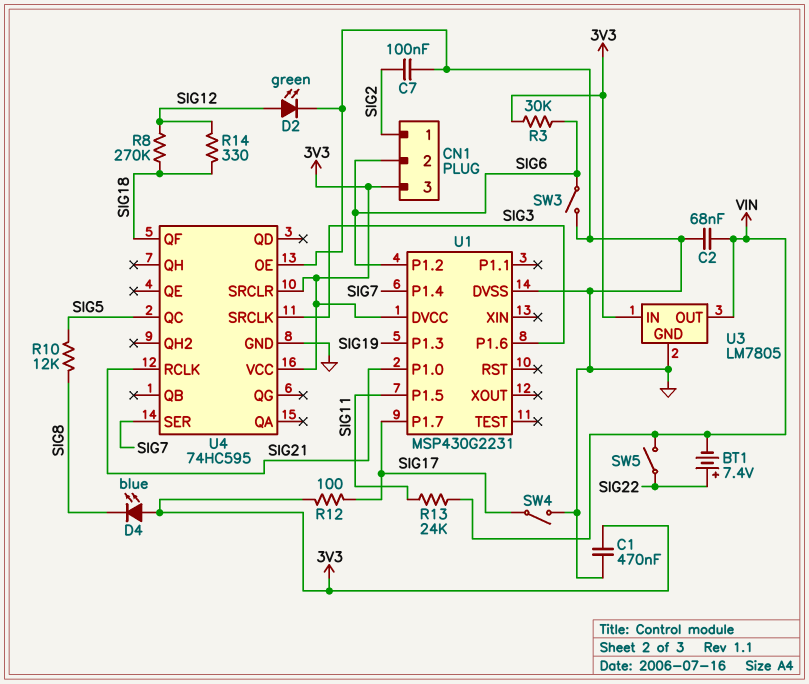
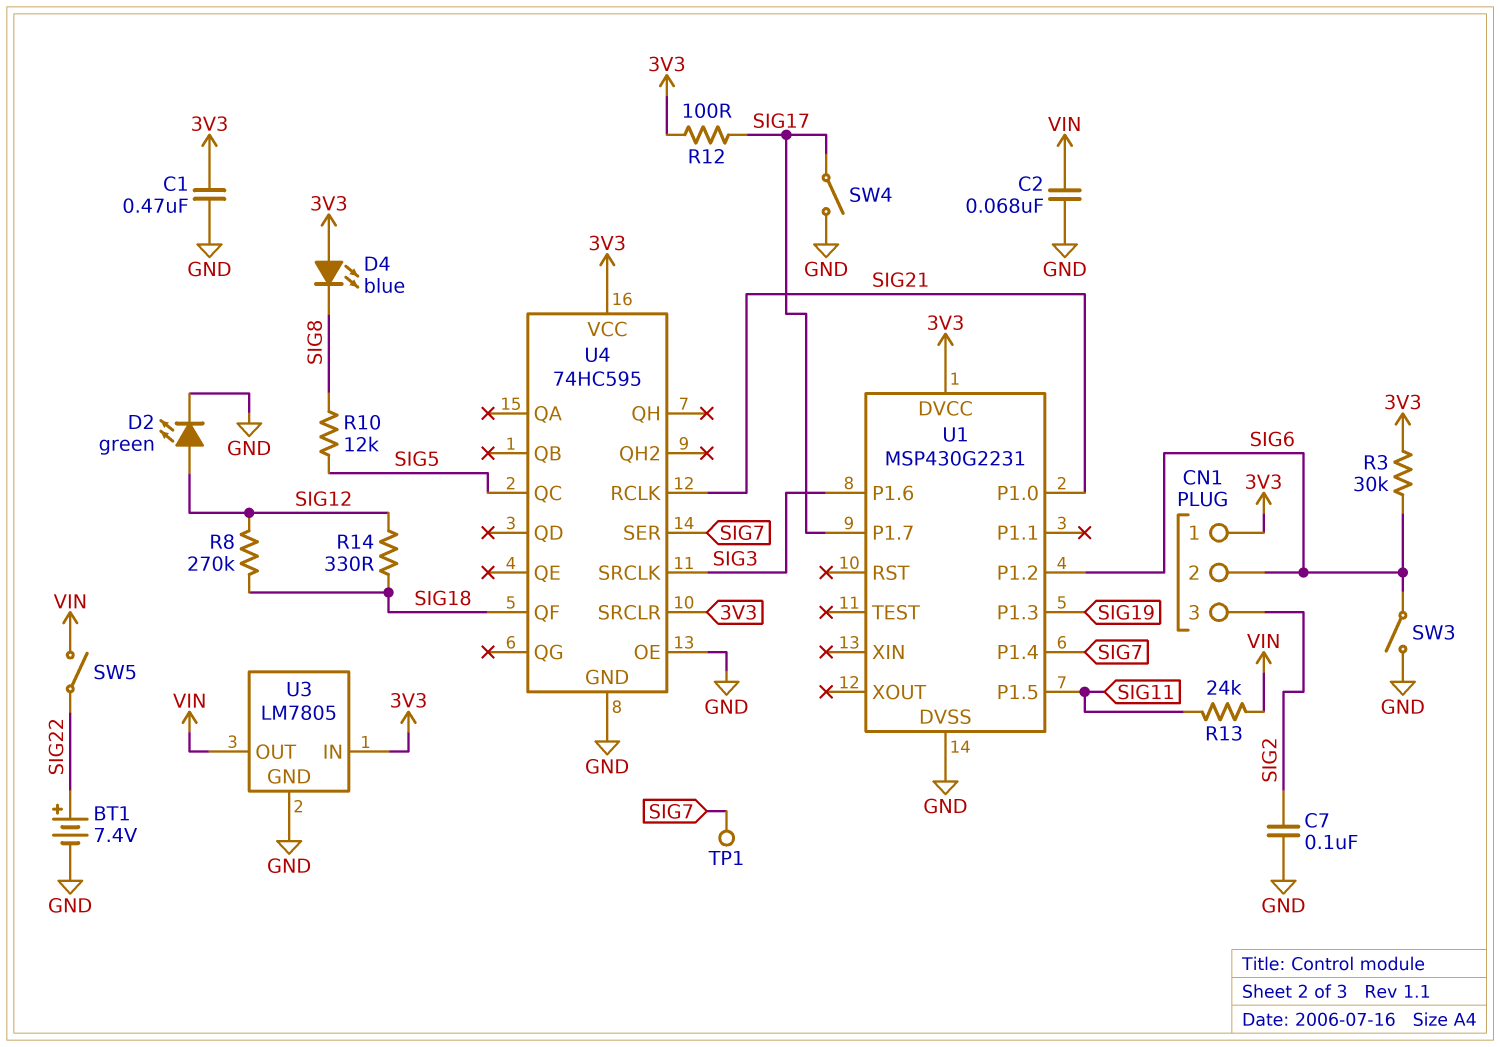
BT1: 7.4V (plus SIG22, minus VIN) -> 7.4V (plus SIG22, minus GND)
CN1 pin 1: SIG2 -> 3V3
CN1 pin 3: 3V3 -> SIG2
TP1: none -> test point (SIG7)

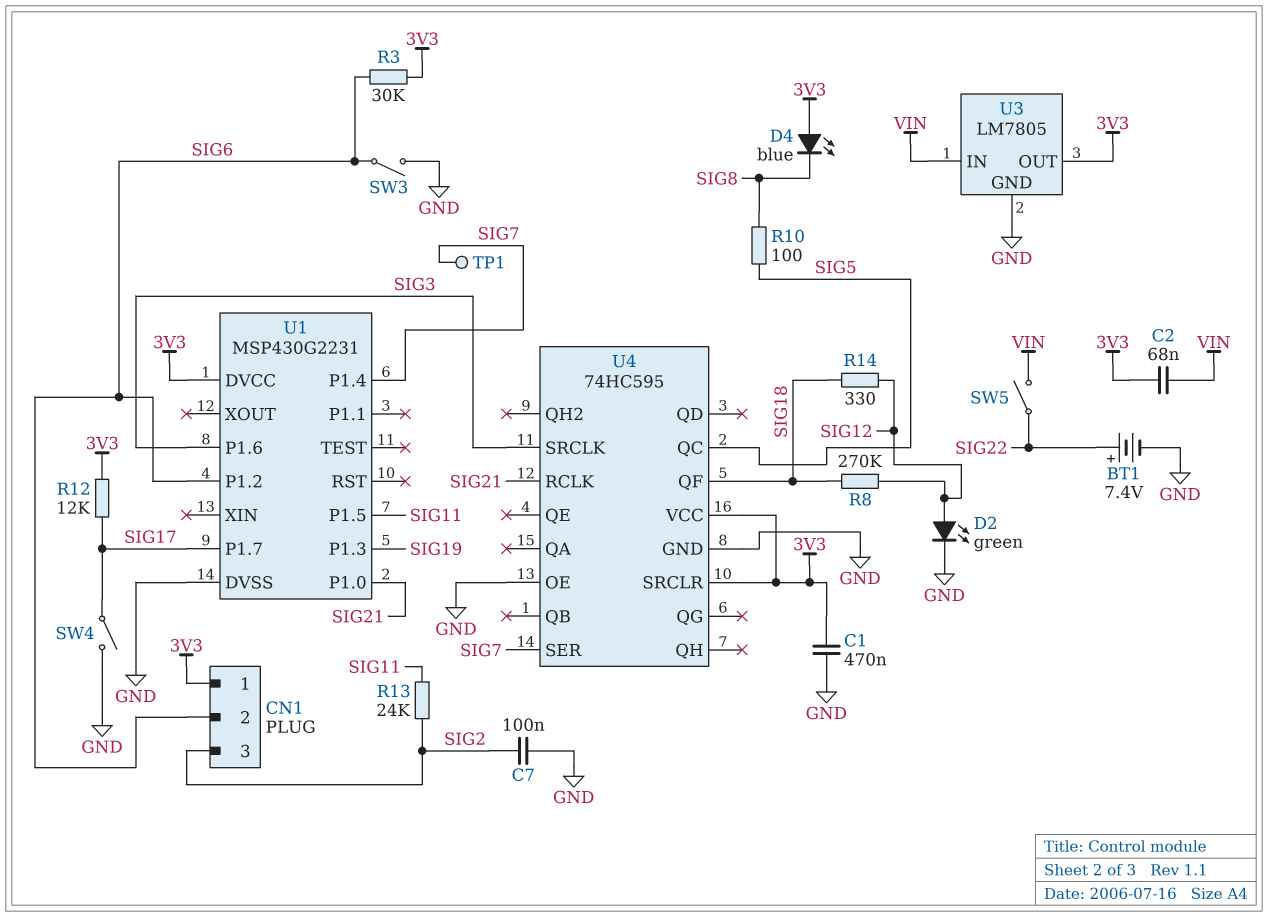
C2: 68nF (GND, VIN) -> 68nF (3V3, VIN)
R10: 12k (SIG5, SIG8) -> 100 (SIG5, SIG8)
R12: 100 (3V3, SIG17) -> 12k (3V3, SIG17)
R13: 24k (SIG11, VIN) -> 24k (SIG2, SIG11)
U3 pin IN: 3V3 -> VIN
U3 pin OUT: VIN -> 3V3

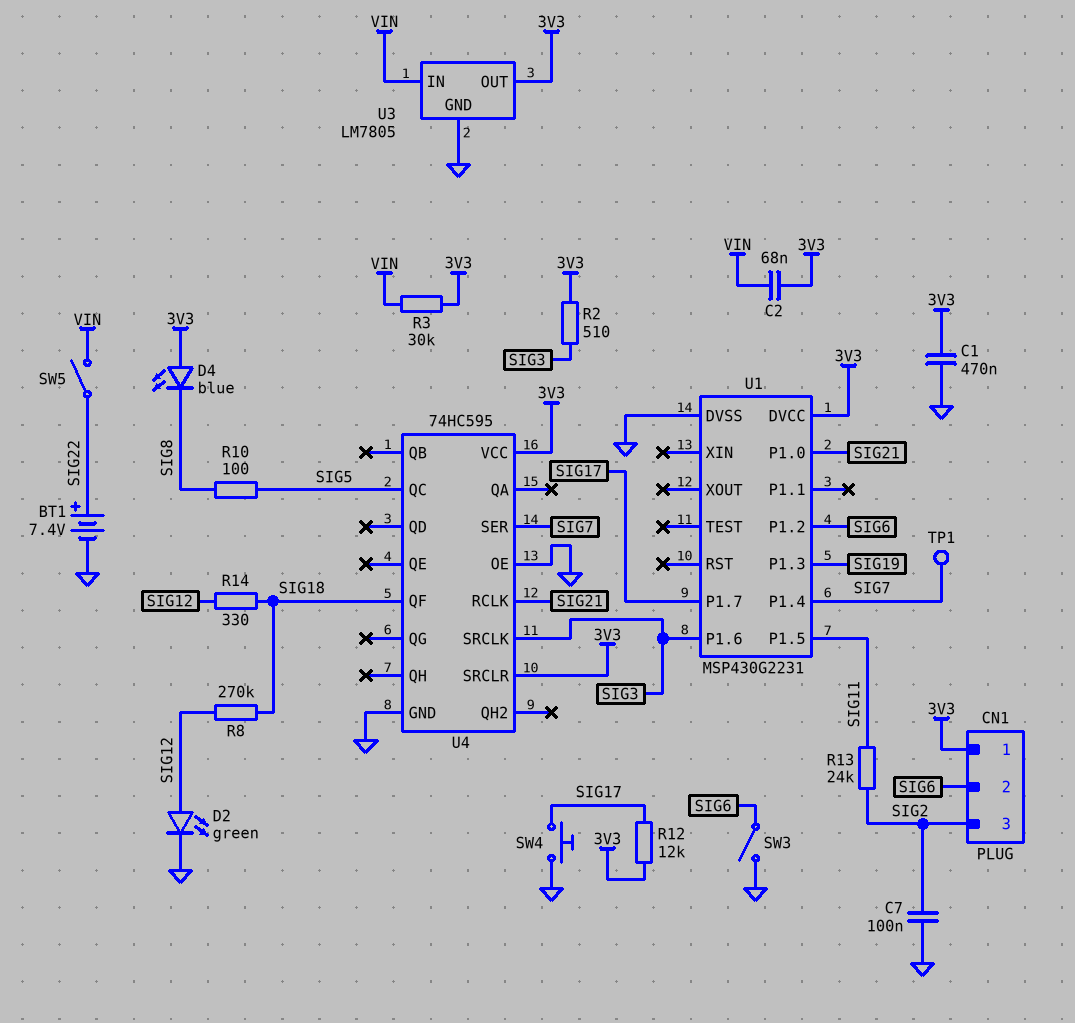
R2: none -> 510 (3V3, SIG3)
R3: 30k (3V3, SIG6) -> 30k (3V3, VIN)
SW4: switch (GND, SIG17) -> button (GND, SIG17)

